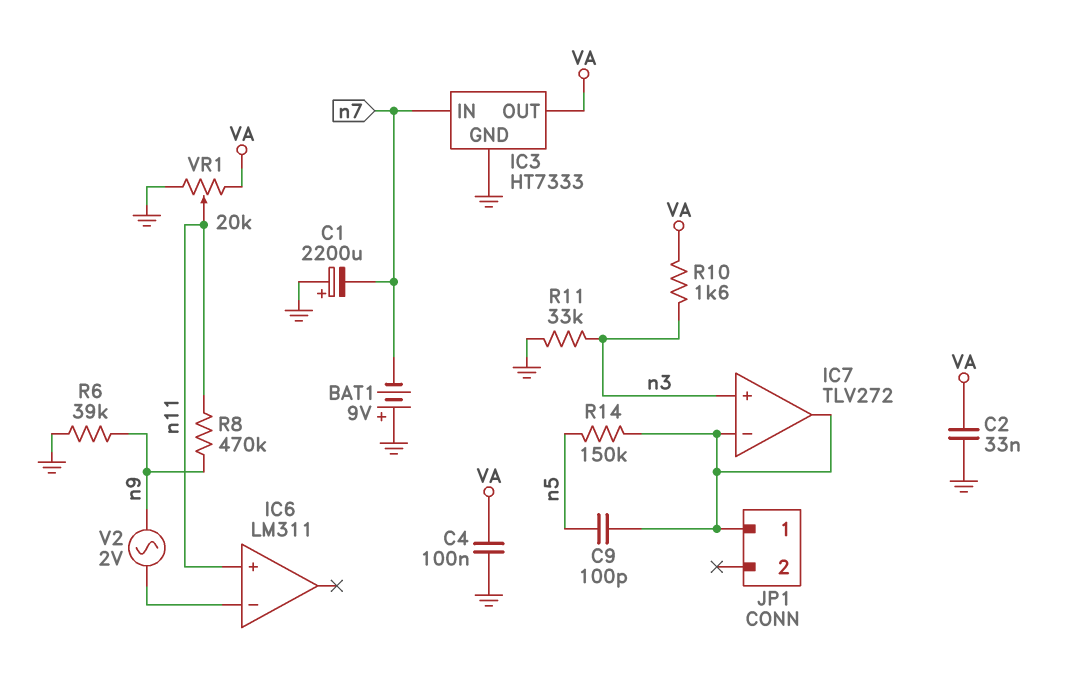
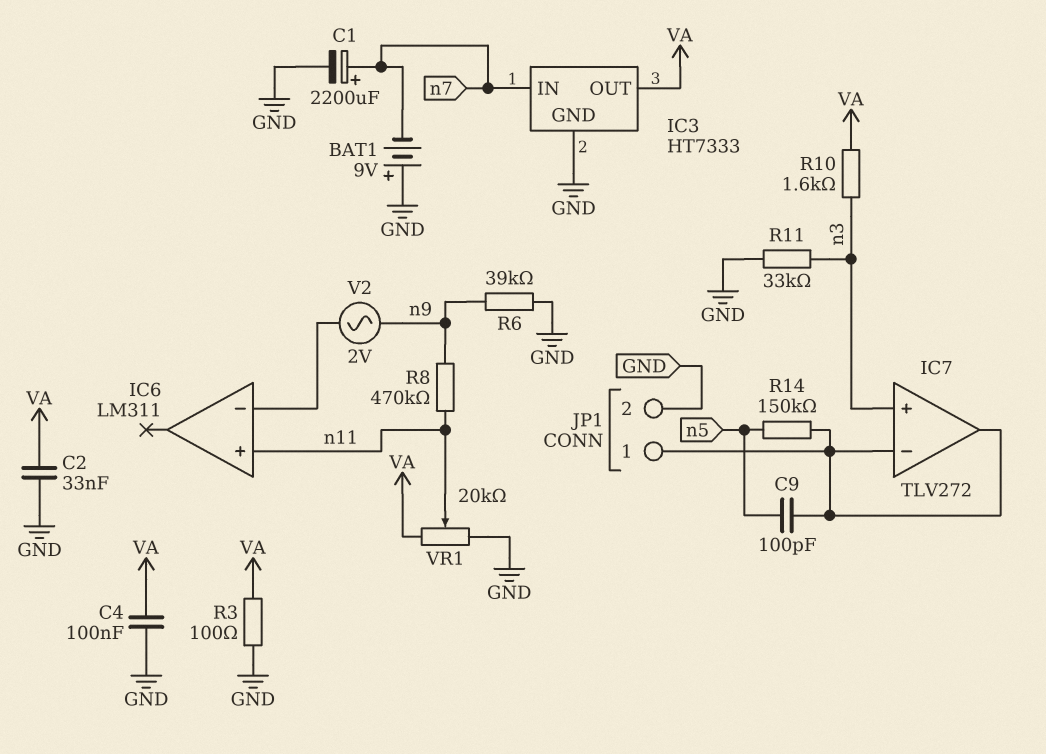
C1: 2200uF (plus GND, minus n7) -> 2200uF (plus n7, minus GND)
JP1 pin 2: none -> GND
R3: none -> 100 (GND, VA)

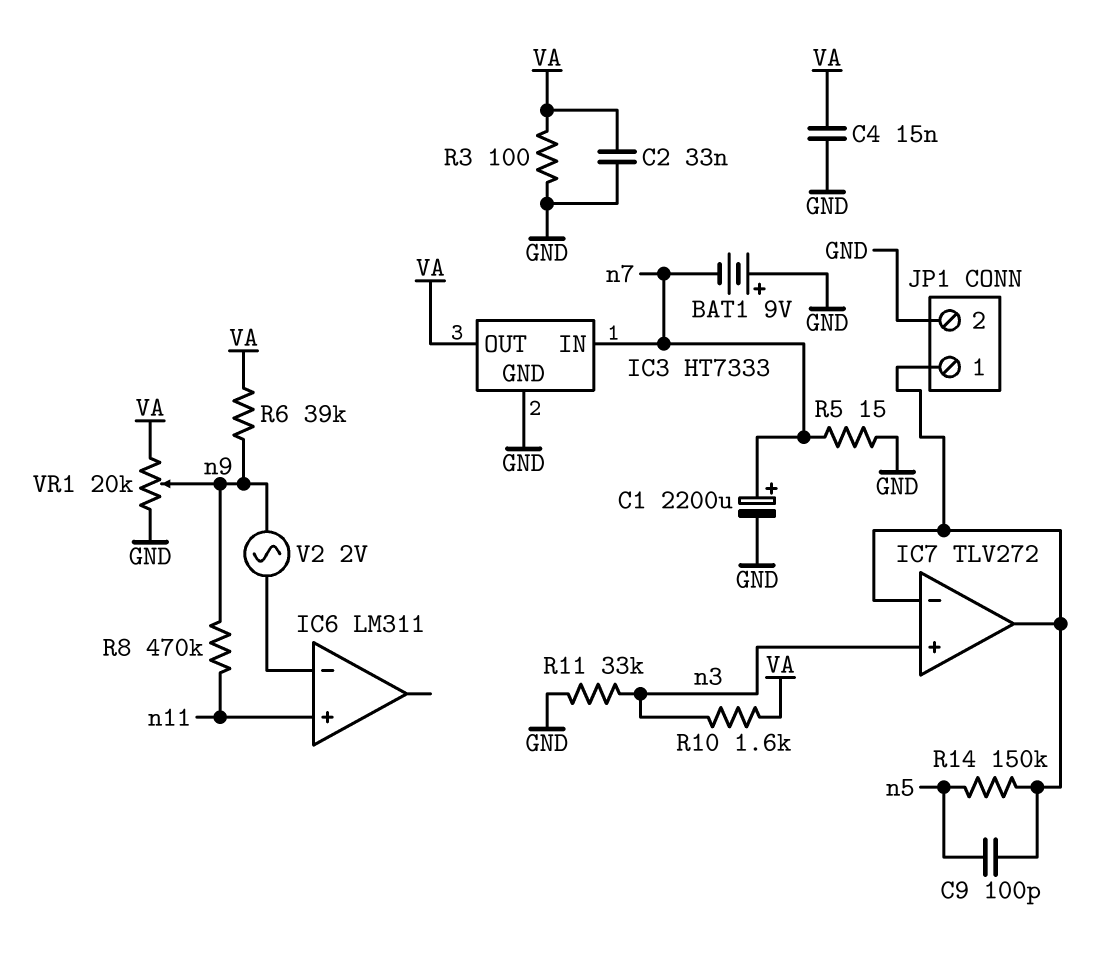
C4: 100nF (GND, VA) -> 15nF (GND, VA)
R5: none -> 15 (GND, n7)
R6: 39k (GND, n9) -> 39k (VA, n9)
VR1: 20k (GND, VA, wiper n11) -> 20k (GND, VA, wiper n9)

